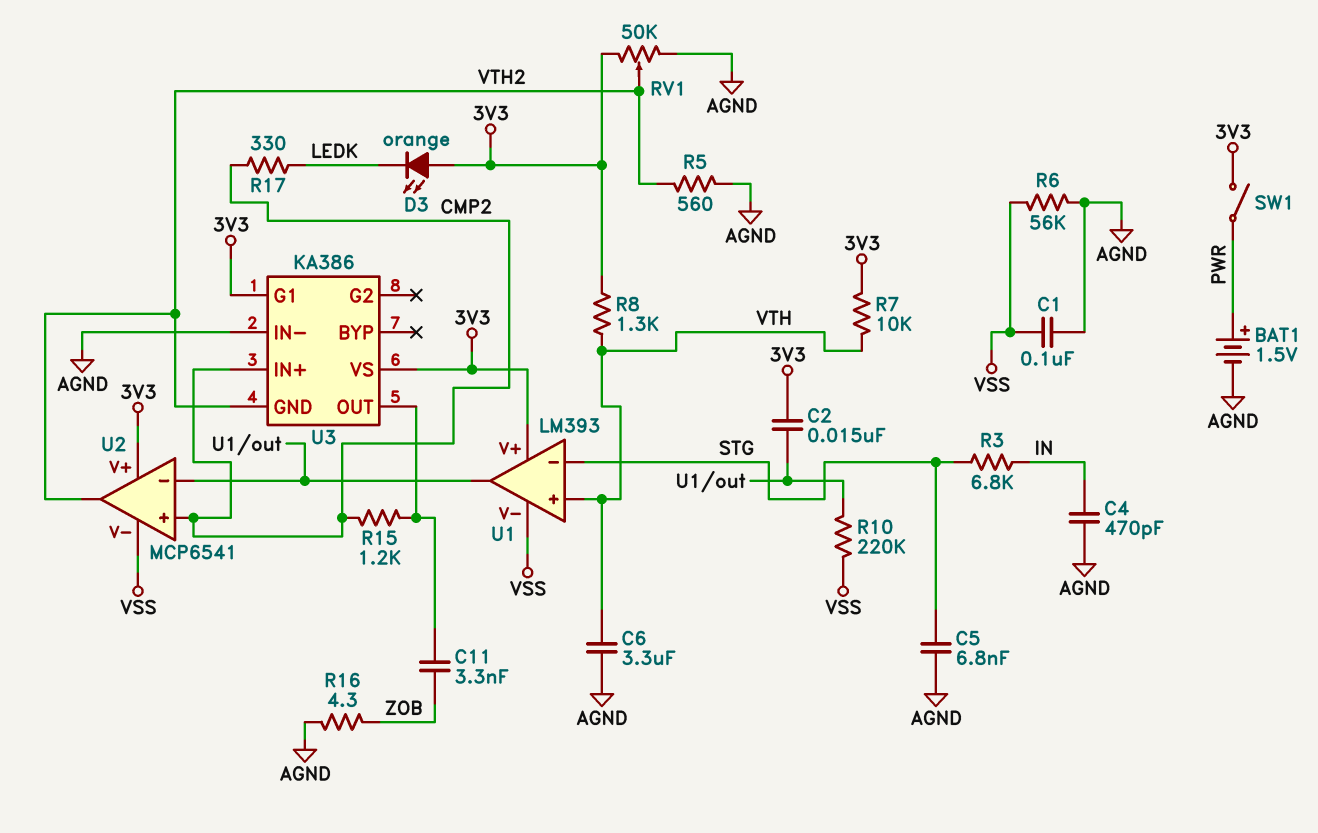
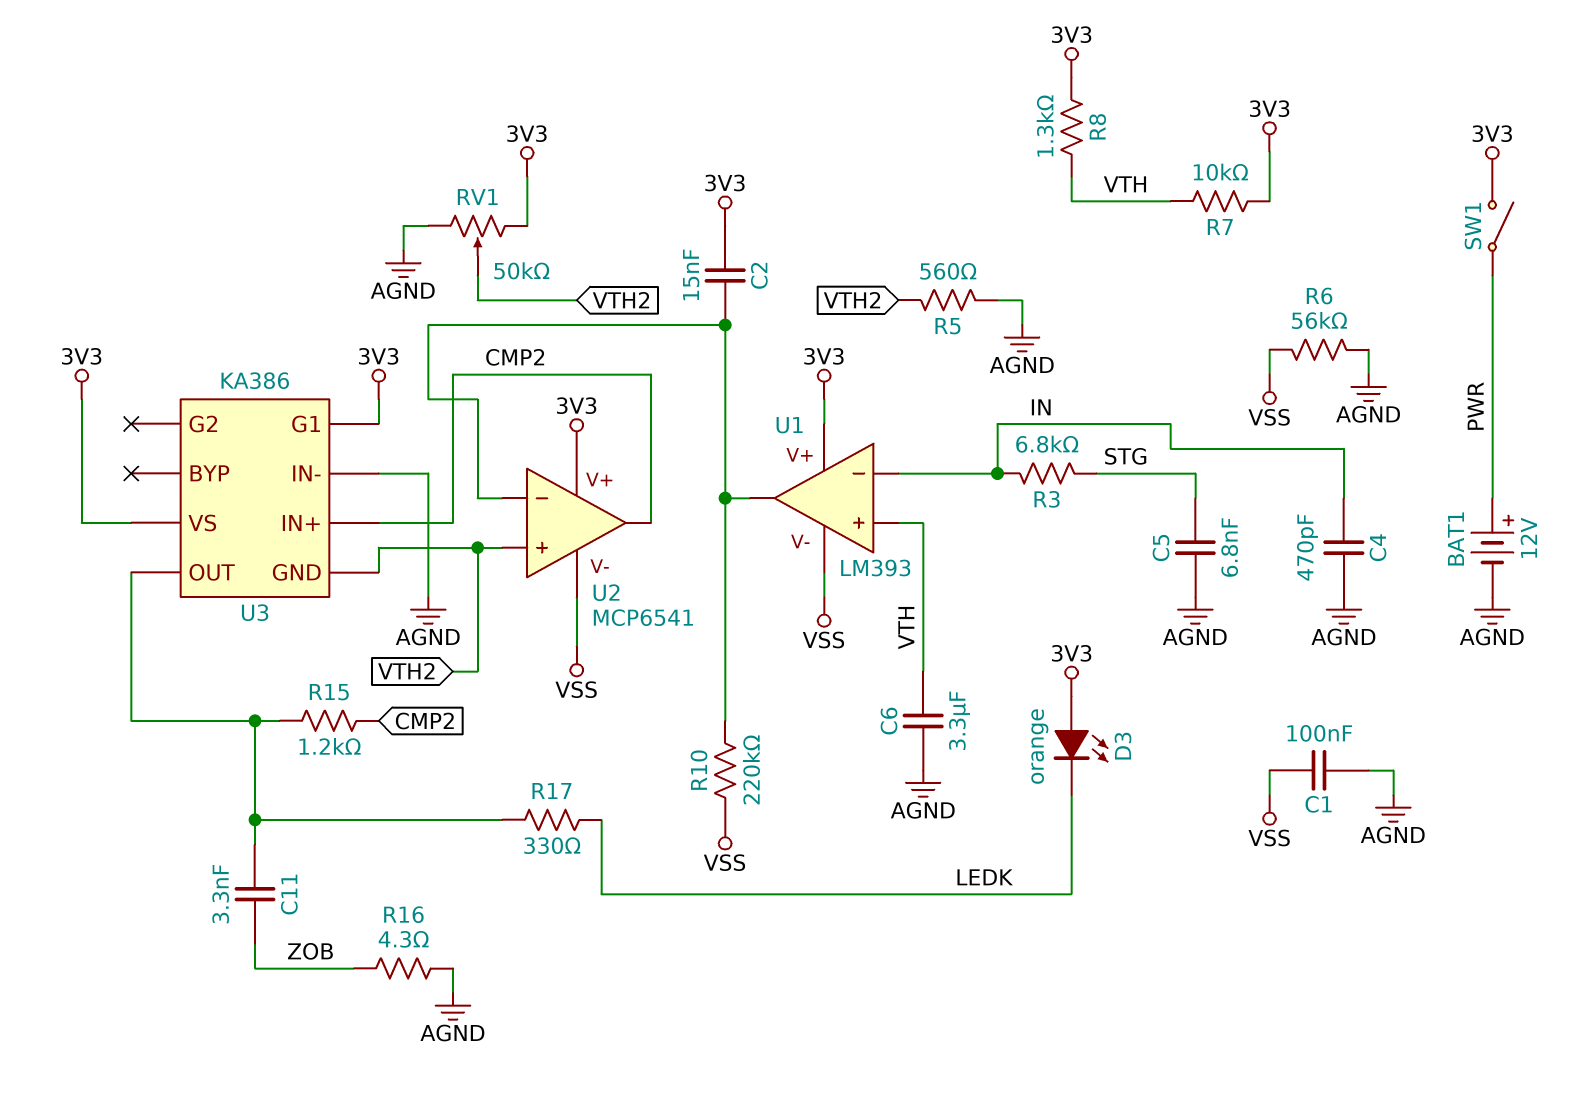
BAT1: 1.5V (plus PWR, minus AGND) -> 12V (plus PWR, minus AGND)
R17: 330 (CMP2, LEDK) -> 330 (LEDK, U3/OUT)
U1 pin in-: STG -> IN
U2 pin in+: CMP2 -> VTH2
U2 pin out: VTH2 -> CMP2

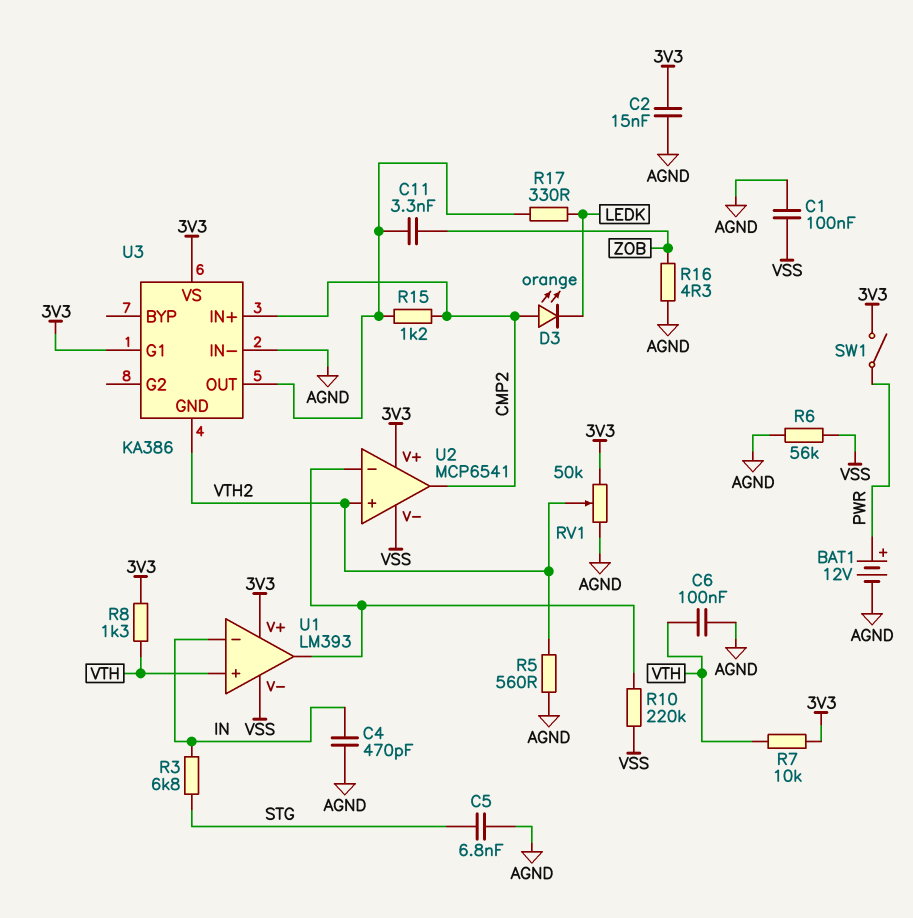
C2: 15nF (3V3, U1/out) -> 15nF (3V3, AGND)
C6: 3.3uF (AGND, VTH) -> 100nF (AGND, VTH)
D3: LED orange (A 3V3, K LEDK) -> LED orange (A CMP2, K LEDK)

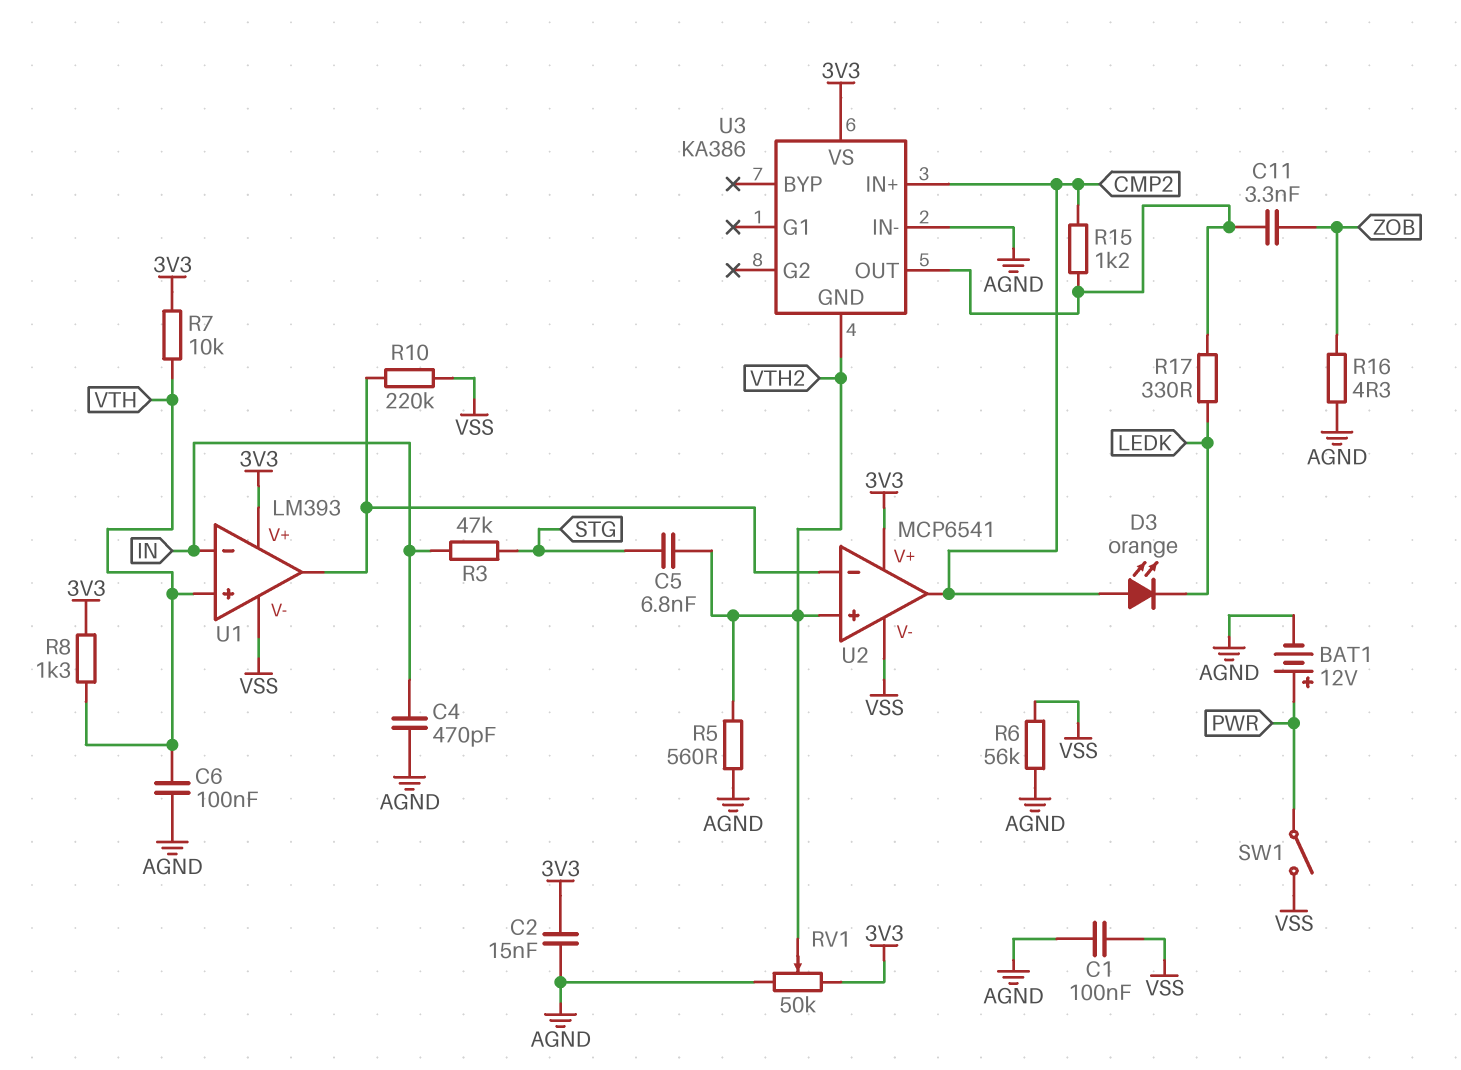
C5: 6.8nF (AGND, STG) -> 6.8nF (STG, VTH2)
R3: 6.8k (IN, STG) -> 47k (IN, STG)
SW1: switch (3V3, PWR) -> switch (PWR, VSS)
U3 pin G1: 3V3 -> none

